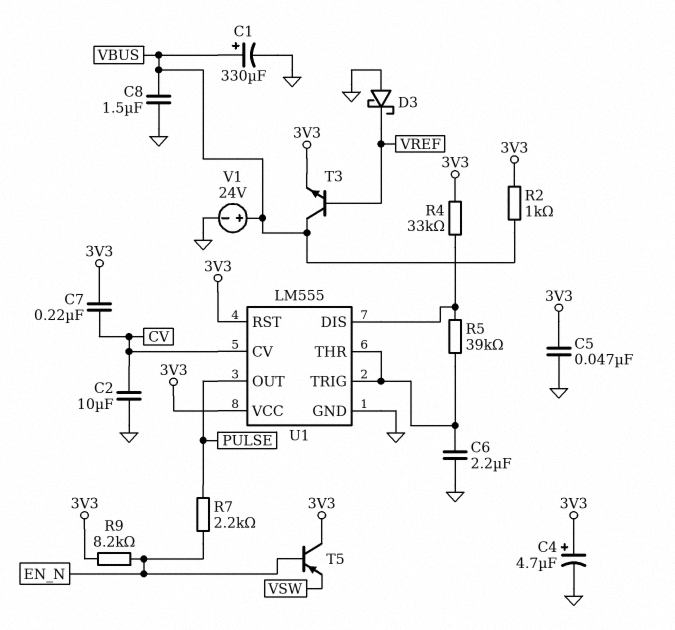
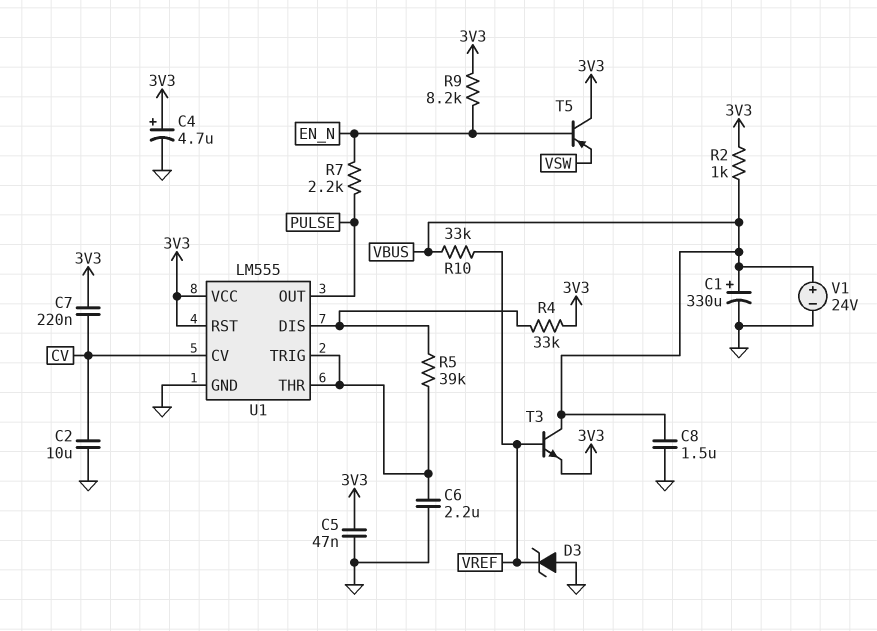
D3: schottky (A GND, K VREF) -> zener (A GND, K VREF)
R10: none -> 33k (VBUS, VREF)

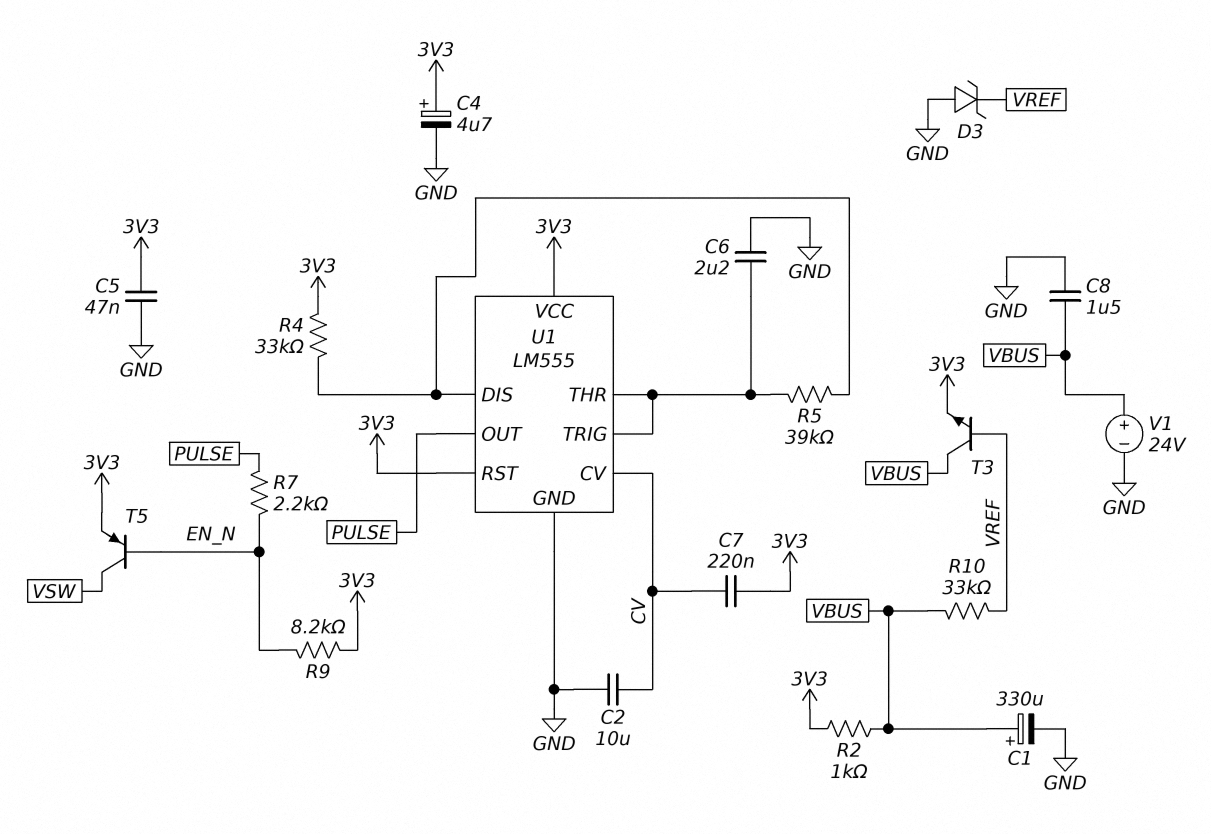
T5: PNP (B EN_N, C 3V3, E VSW) -> PNP (B EN_N, C VSW, E 3V3)

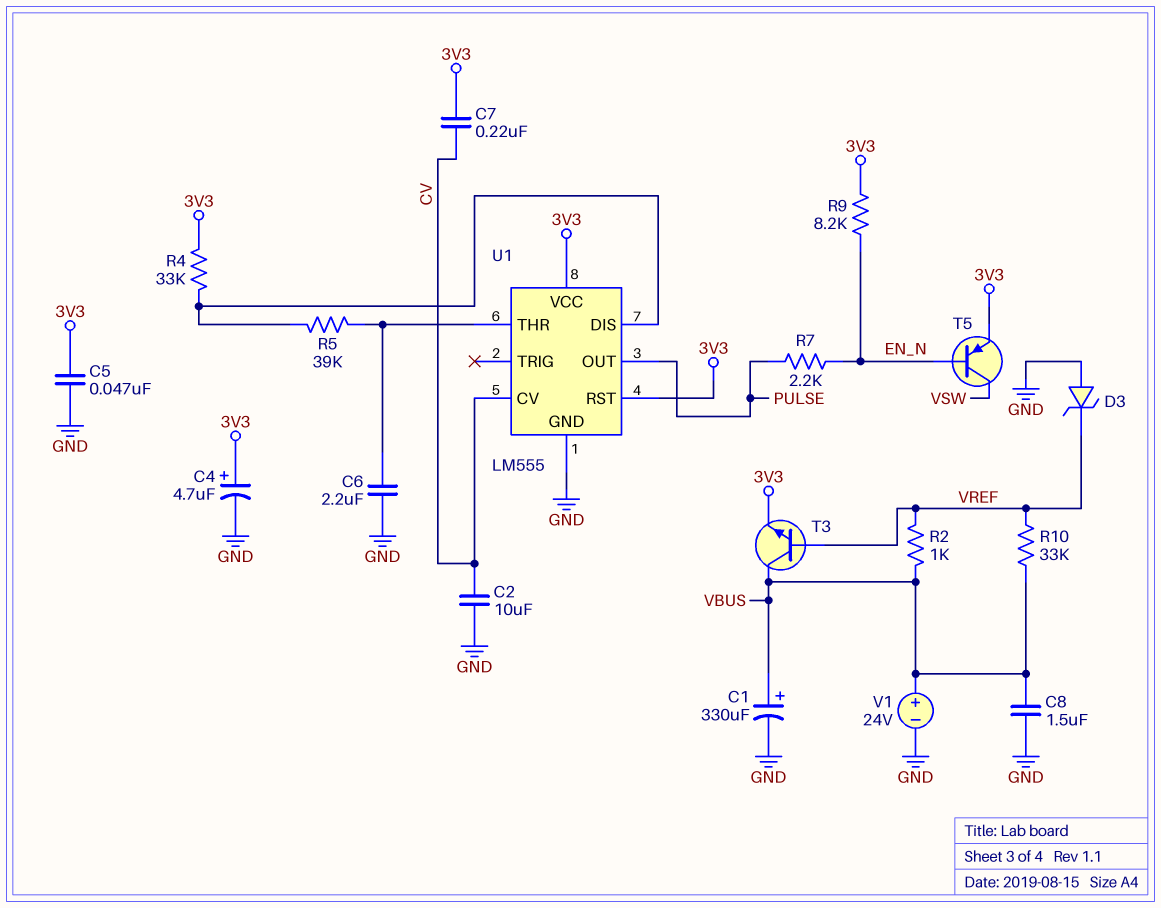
R2: 1k (3V3, VBUS) -> 1k (VBUS, VREF)
U1 pin TRIG: U1/THR -> none

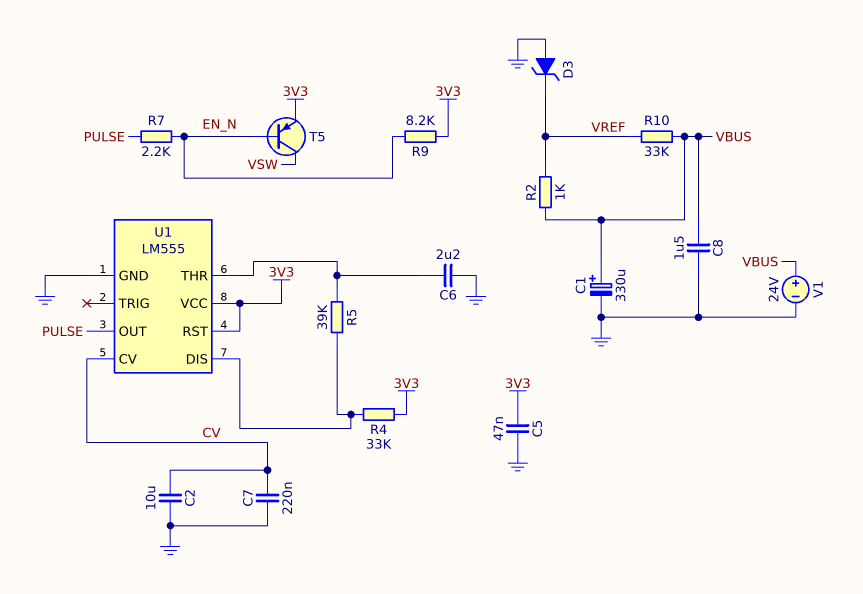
C4: 4.7uF (plus 3V3, minus GND) -> none
C7: 220nF (3V3, CV) -> 220nF (CV, GND)
T3: NPN (B VREF, C VBUS, E 3V3) -> none

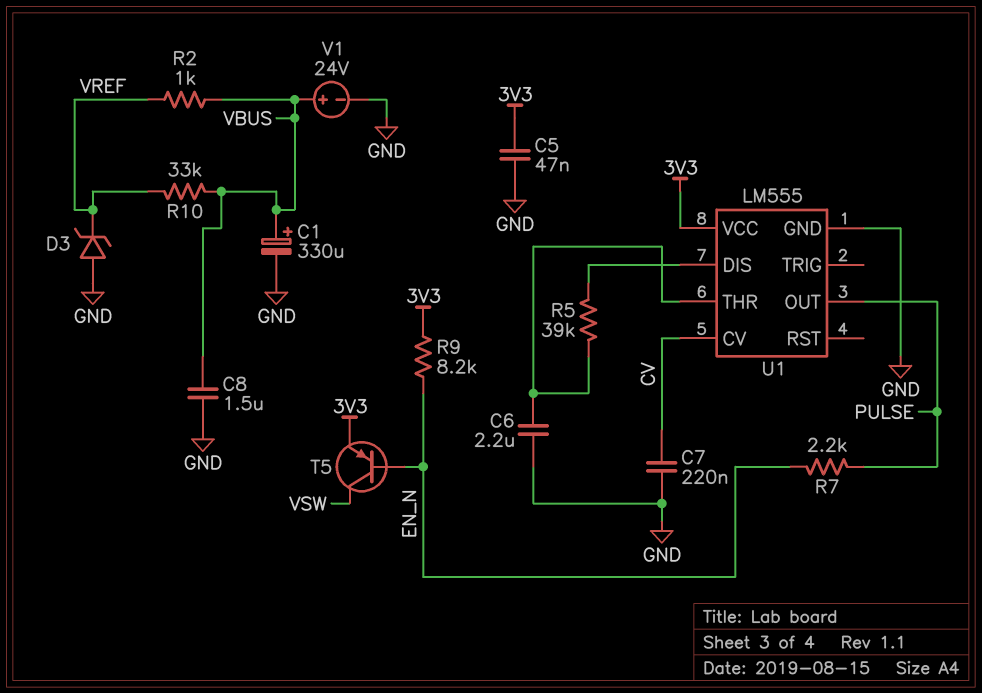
C2: 10uF (CV, GND) -> none
R4: 33k (3V3, U1/DIS) -> none
U1 pin RST: 3V3 -> none

